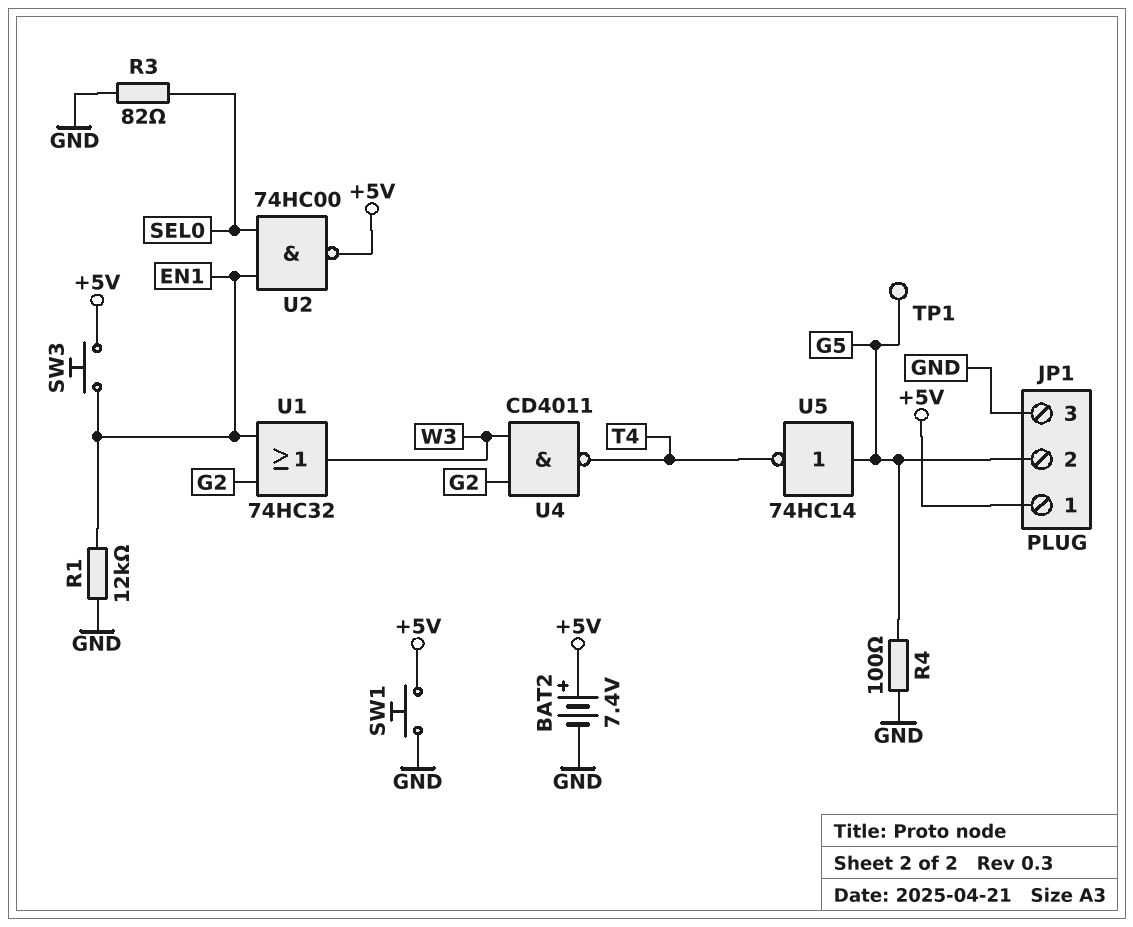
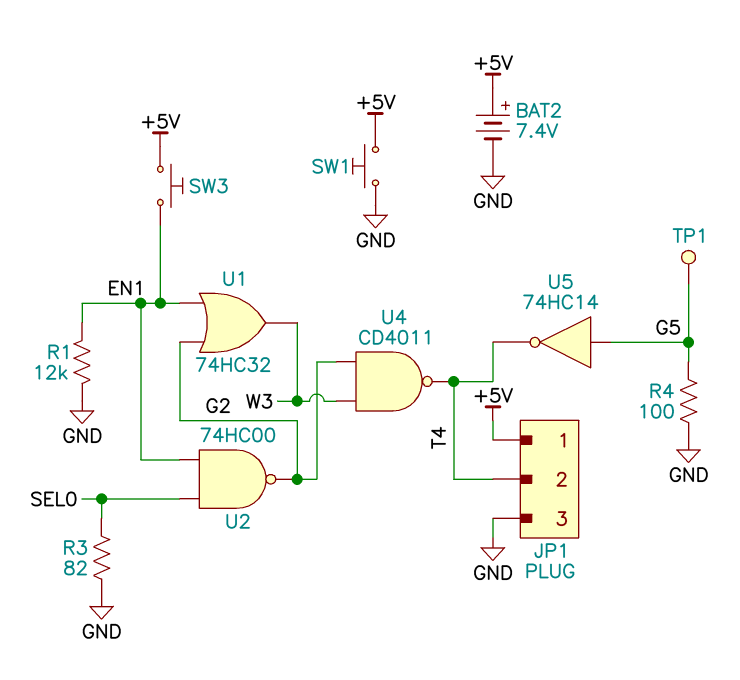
JP1 pin 2: G5 -> T4
U2: NAND 74HC00 (in EN1, in SEL0, out +5V) -> NAND 74HC00 (in EN1, in SEL0, out G2)

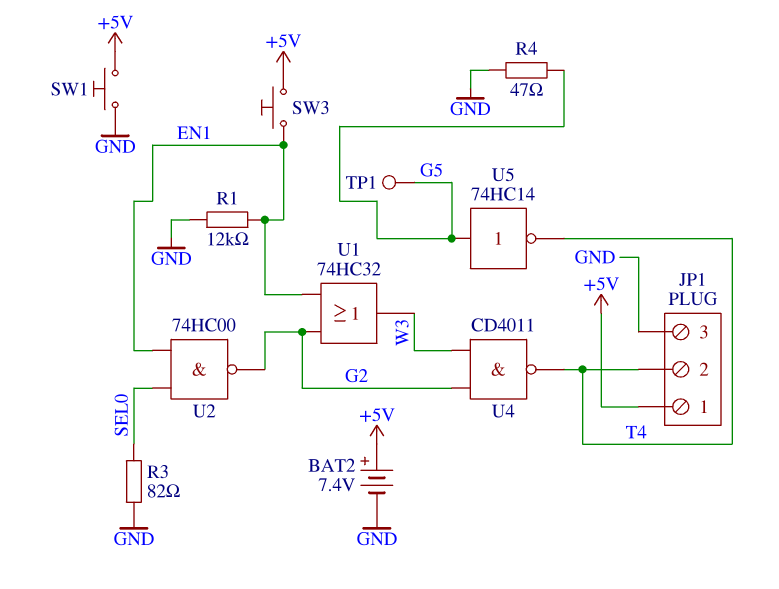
R4: 100 (G5, GND) -> 47 (G5, GND)

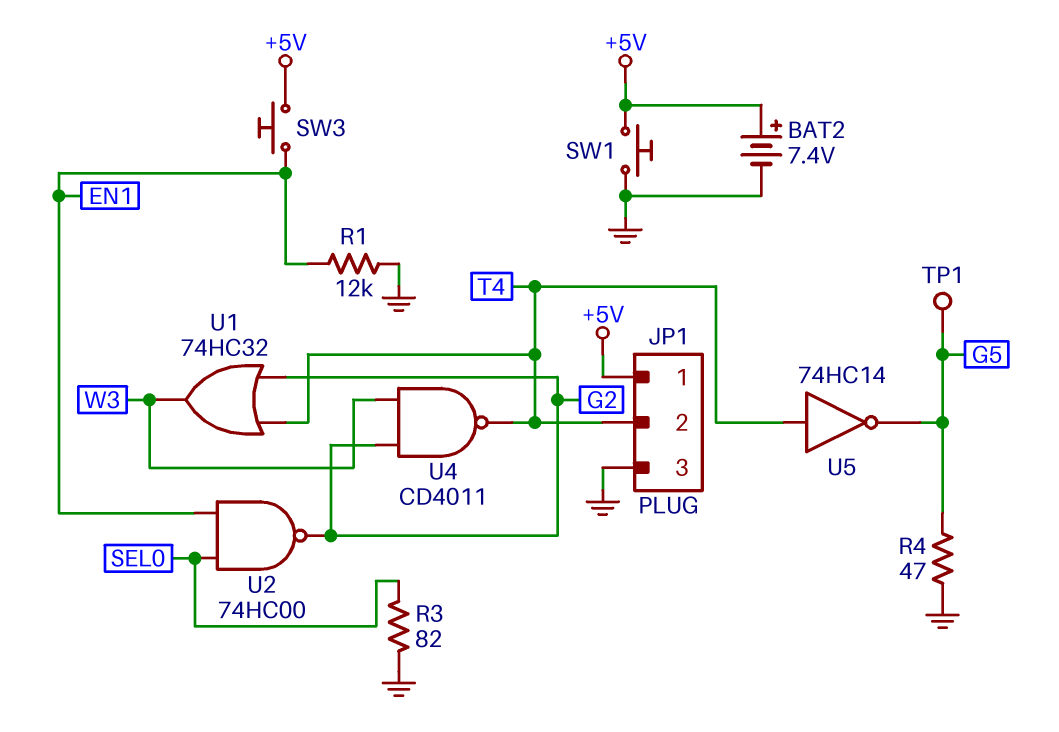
U1: OR 74HC32 (in EN1, in G2, out W3) -> OR 74HC32 (in G2, in T4, out W3)
U5: NOT 74HC14 (in G5, out T4) -> NOT 74HC14 (in T4, out G5)

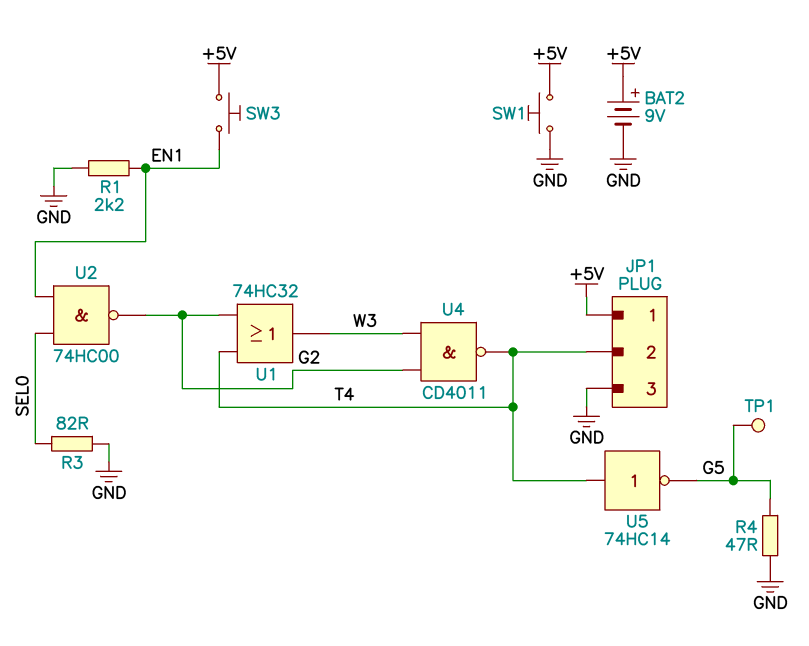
BAT2: 7.4V (plus +5V, minus GND) -> 9V (plus +5V, minus GND)
R1: 12k (EN1, GND) -> 2.2k (EN1, GND)

